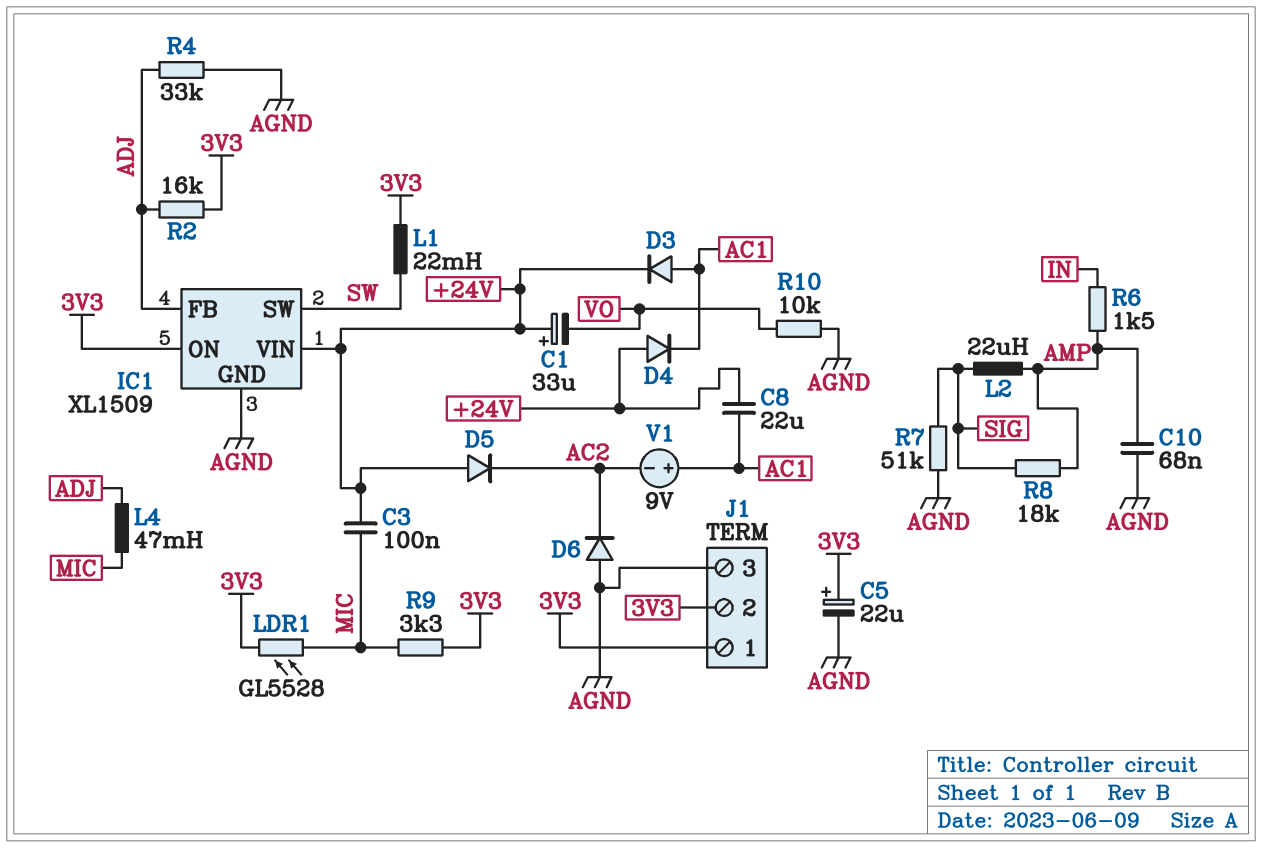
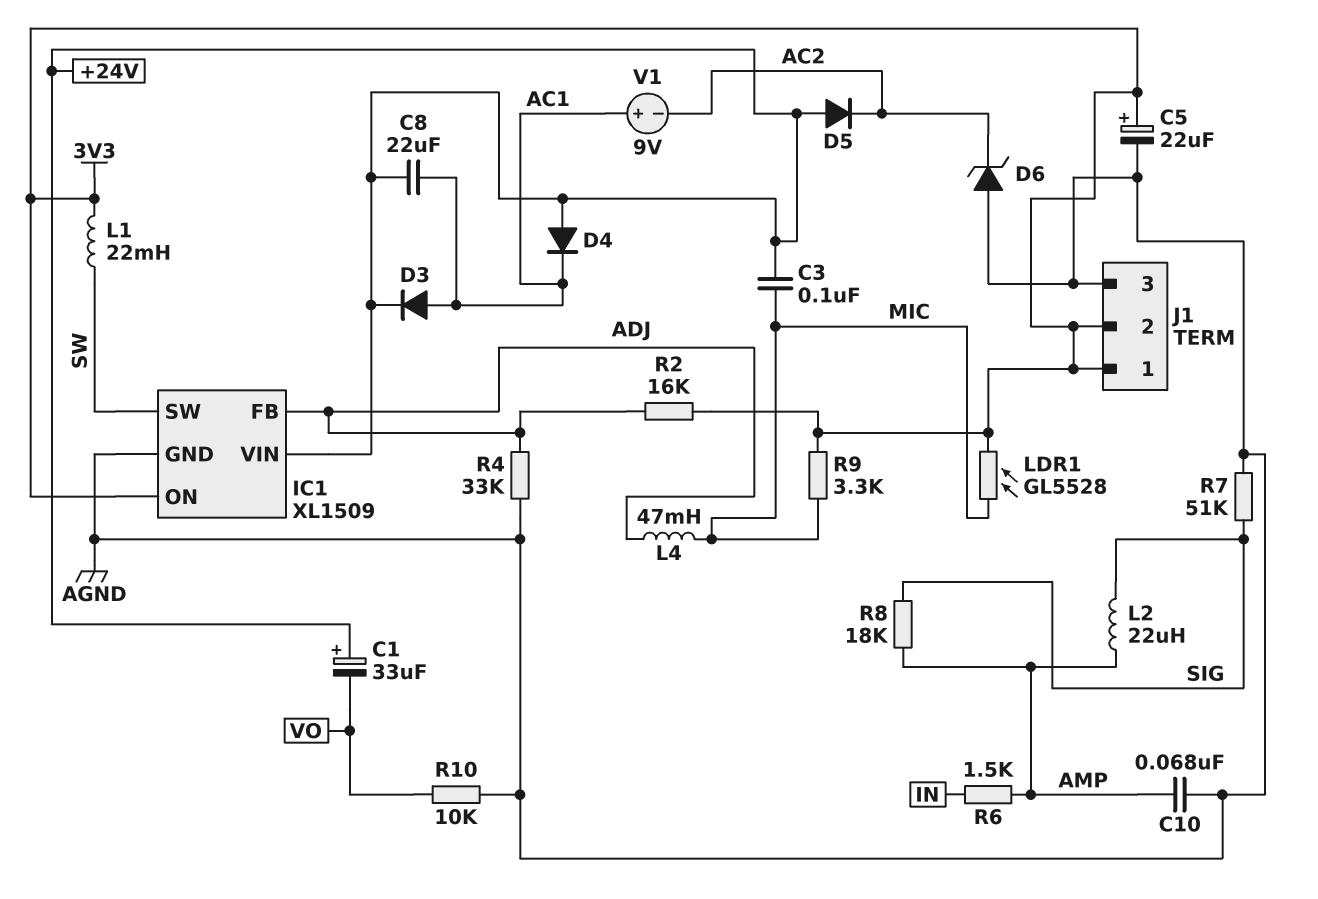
D6: diode (A AGND, K AC2) -> zener (A AGND, K AC2)

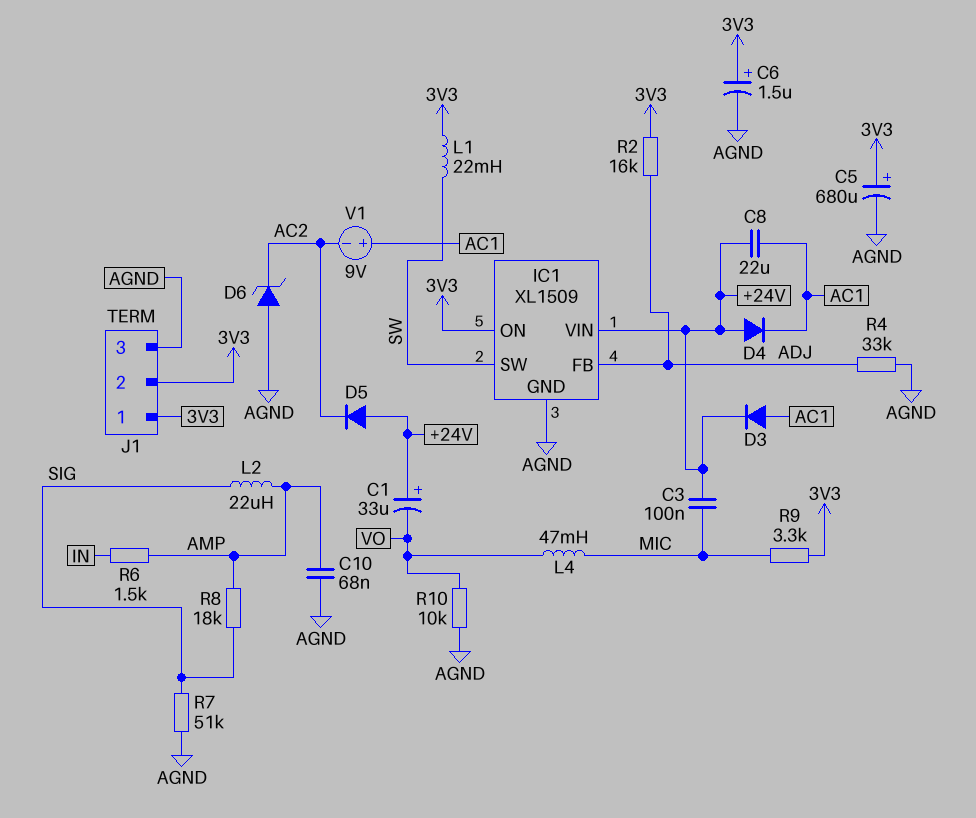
C5: 22uF (plus 3V3, minus AGND) -> 680uF (plus 3V3, minus AGND)
C6: none -> 1.5uF (plus 3V3, minus AGND)
L4: 47mH (ADJ, MIC) -> 47mH (MIC, VO)
LDR1: GL5528 (3V3, MIC) -> none

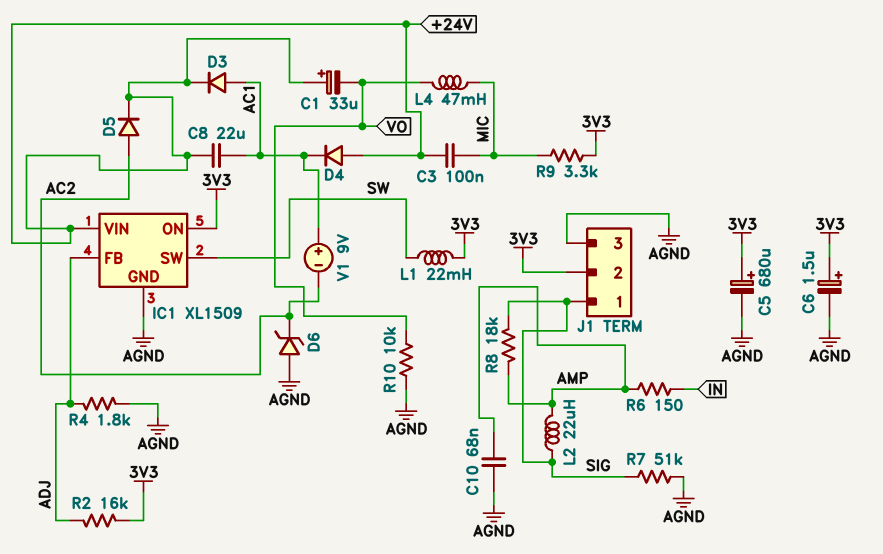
D5: diode (A +24V, K AC2) -> diode (A AC2, K +24V)
J1 pin 1: 3V3 -> SIG
R4: 33k (ADJ, AGND) -> 1.8k (ADJ, AGND)
R6: 1.5k (AMP, IN) -> 150 (AMP, IN)

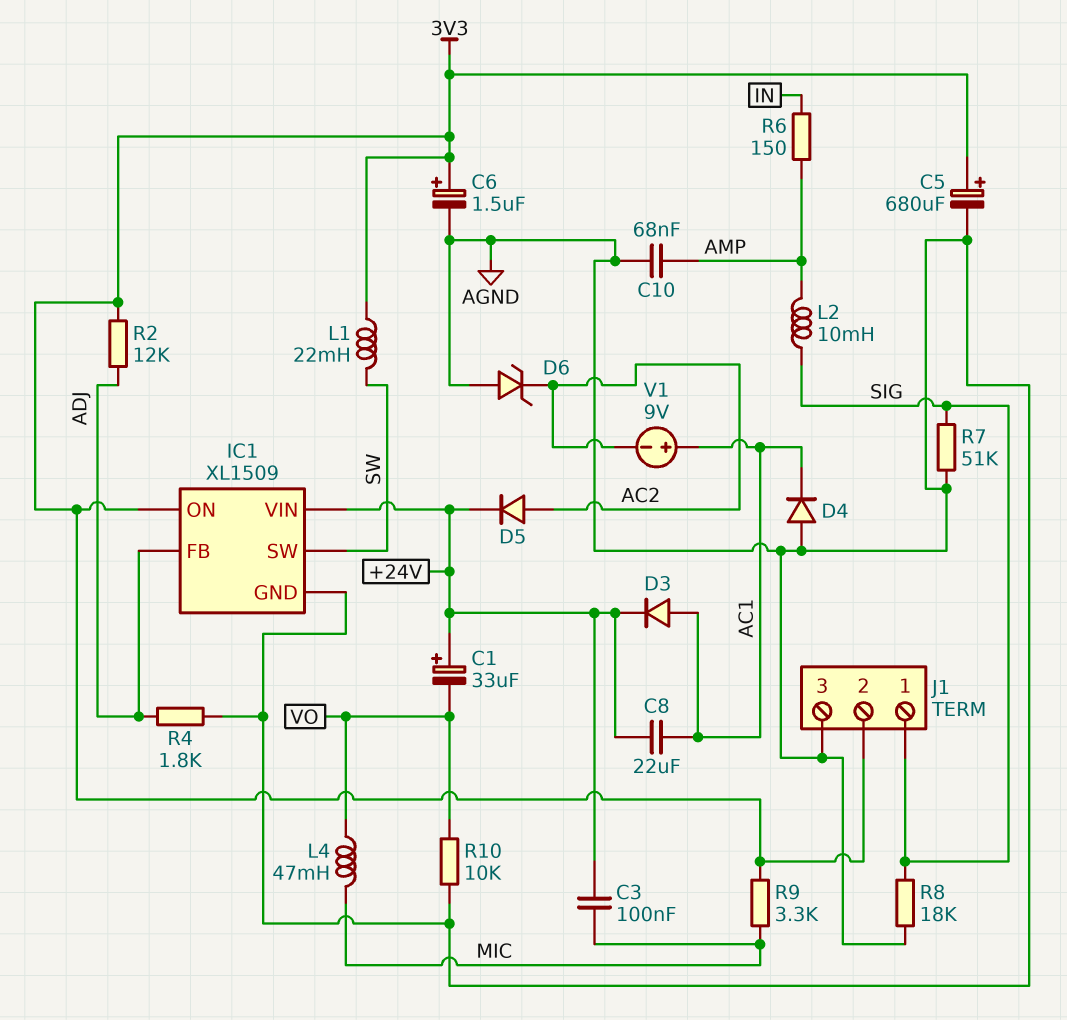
D4: diode (A +24V, K AC1) -> diode (A AGND, K AC1)
L2: 22uH (AMP, SIG) -> 10mH (AMP, SIG)
R2: 16k (3V3, ADJ) -> 12k (3V3, ADJ)
R8: 18k (AMP, SIG) -> 18k (AGND, SIG)

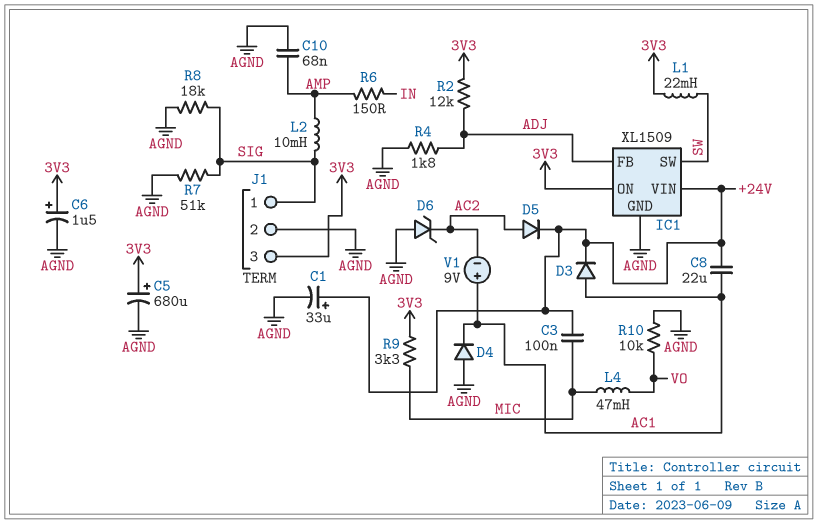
C1: 33uF (plus +24V, minus VO) -> 33uF (plus +24V, minus AGND)
J1 pin 2: 3V3 -> AGND
J1 pin 3: AGND -> 3V3

